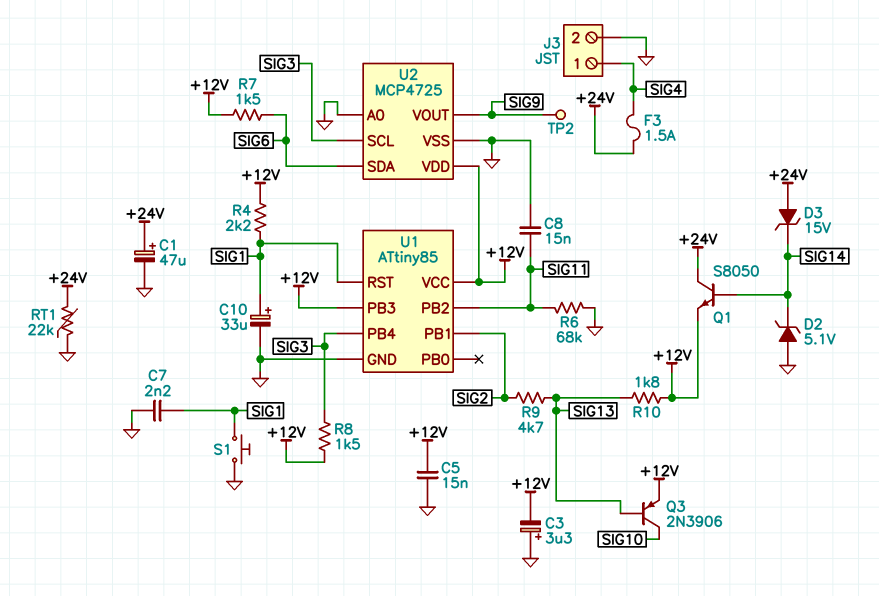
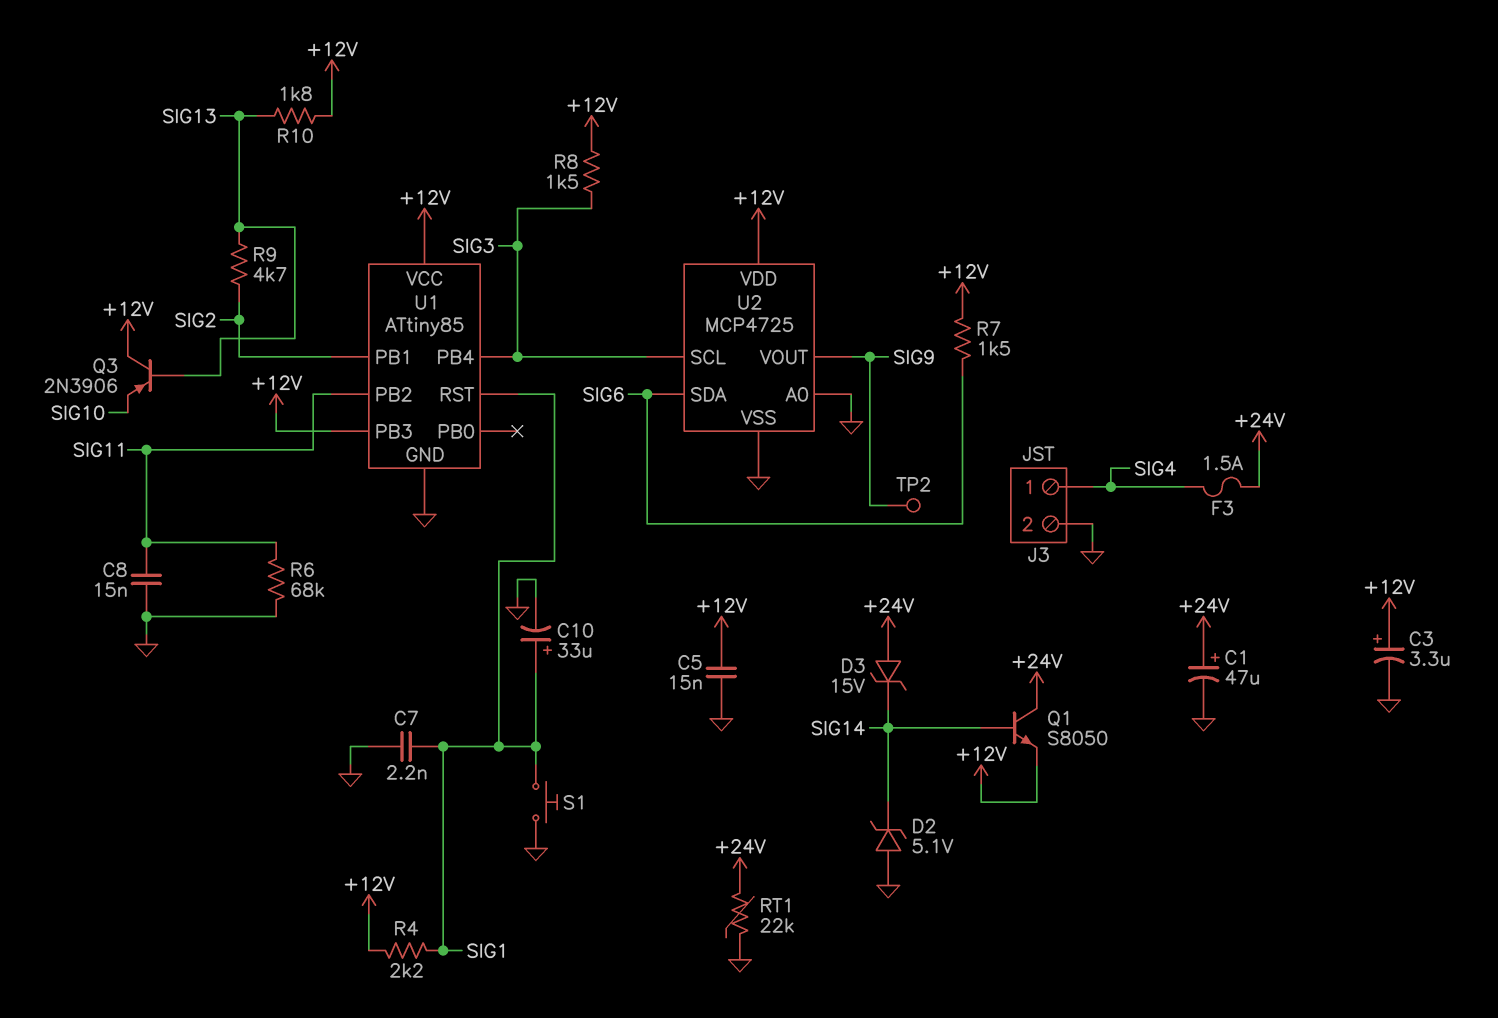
C3: 3.3uF (plus GND, minus +12V) -> 3.3uF (plus +12V, minus GND)
Q3: PNP 2N3906 (B SIG13, C SIG10, E +12V) -> PNP 2N3906 (B SIG13, C +12V, E SIG10)

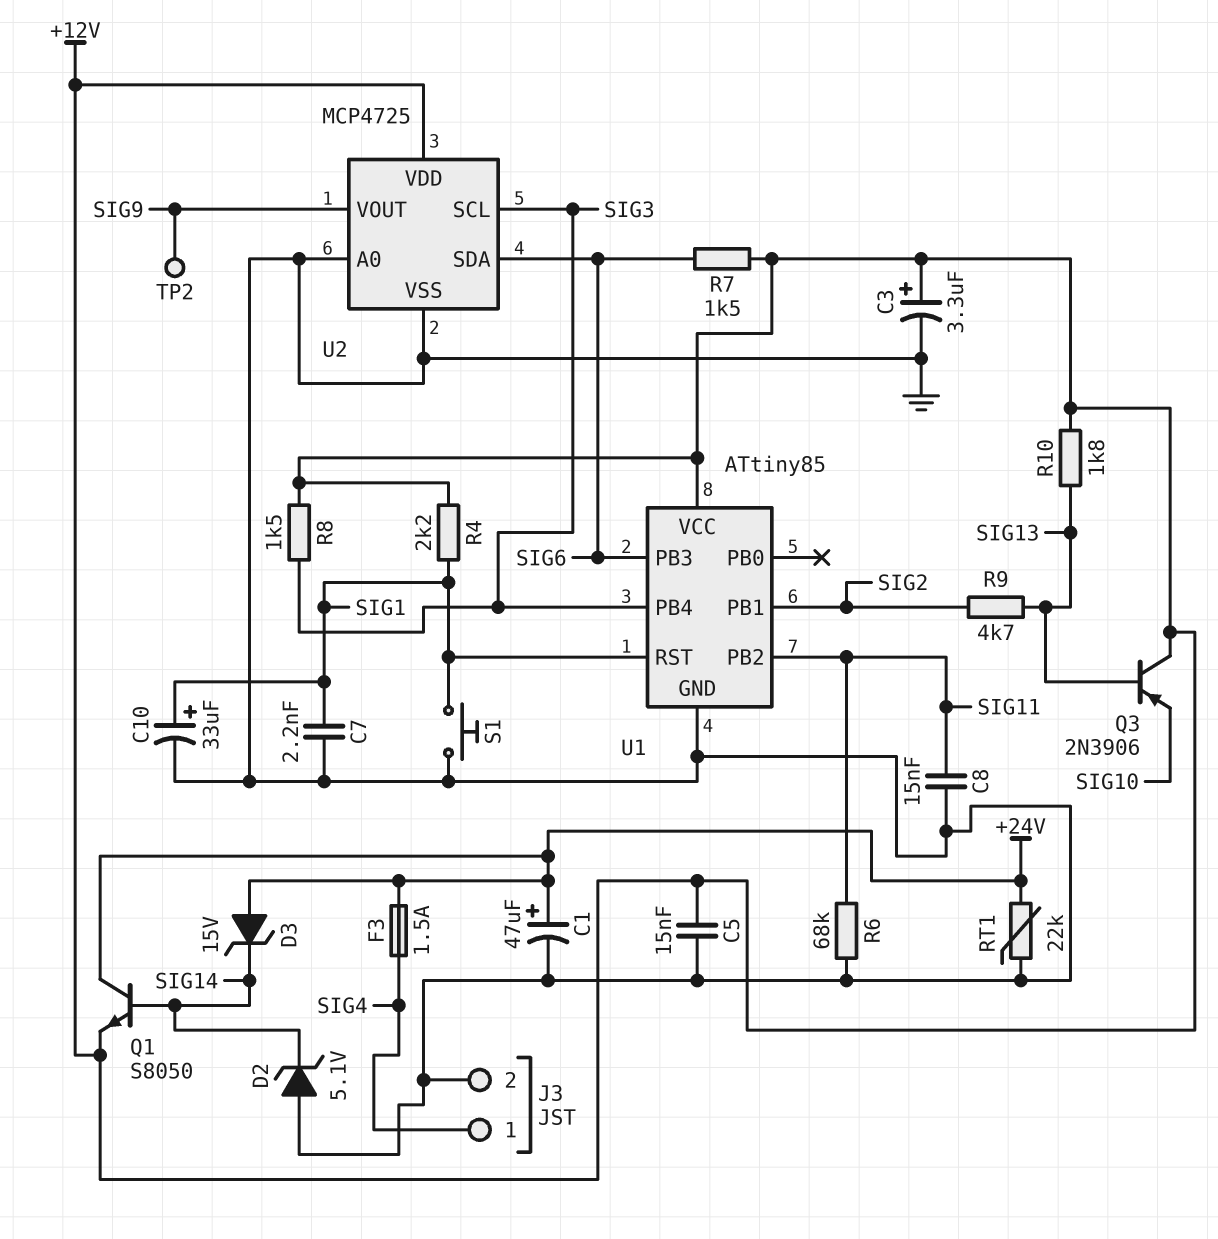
U1 pin PB3: +12V -> SIG6

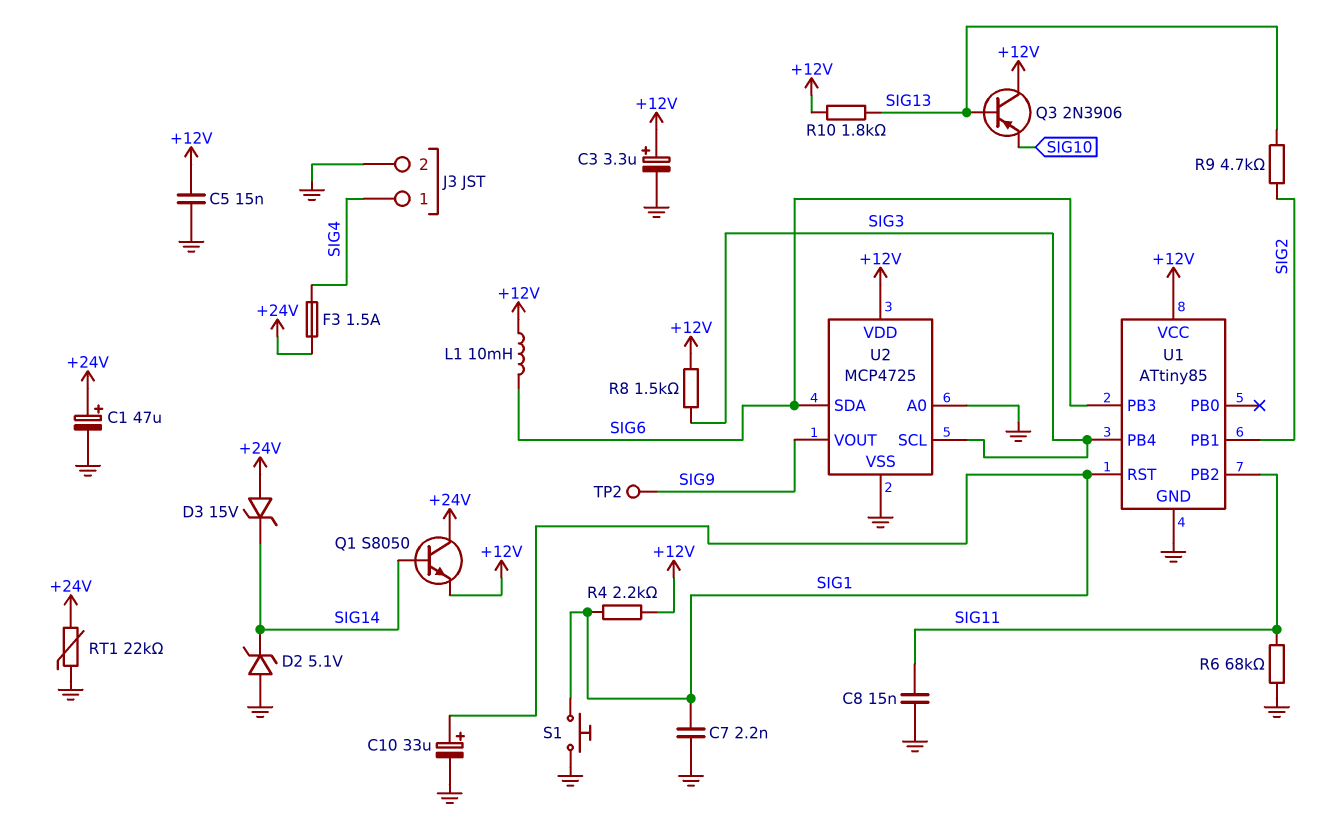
L1: none -> 10mH (+12V, SIG6)
R7: 1.5k (+12V, SIG6) -> none

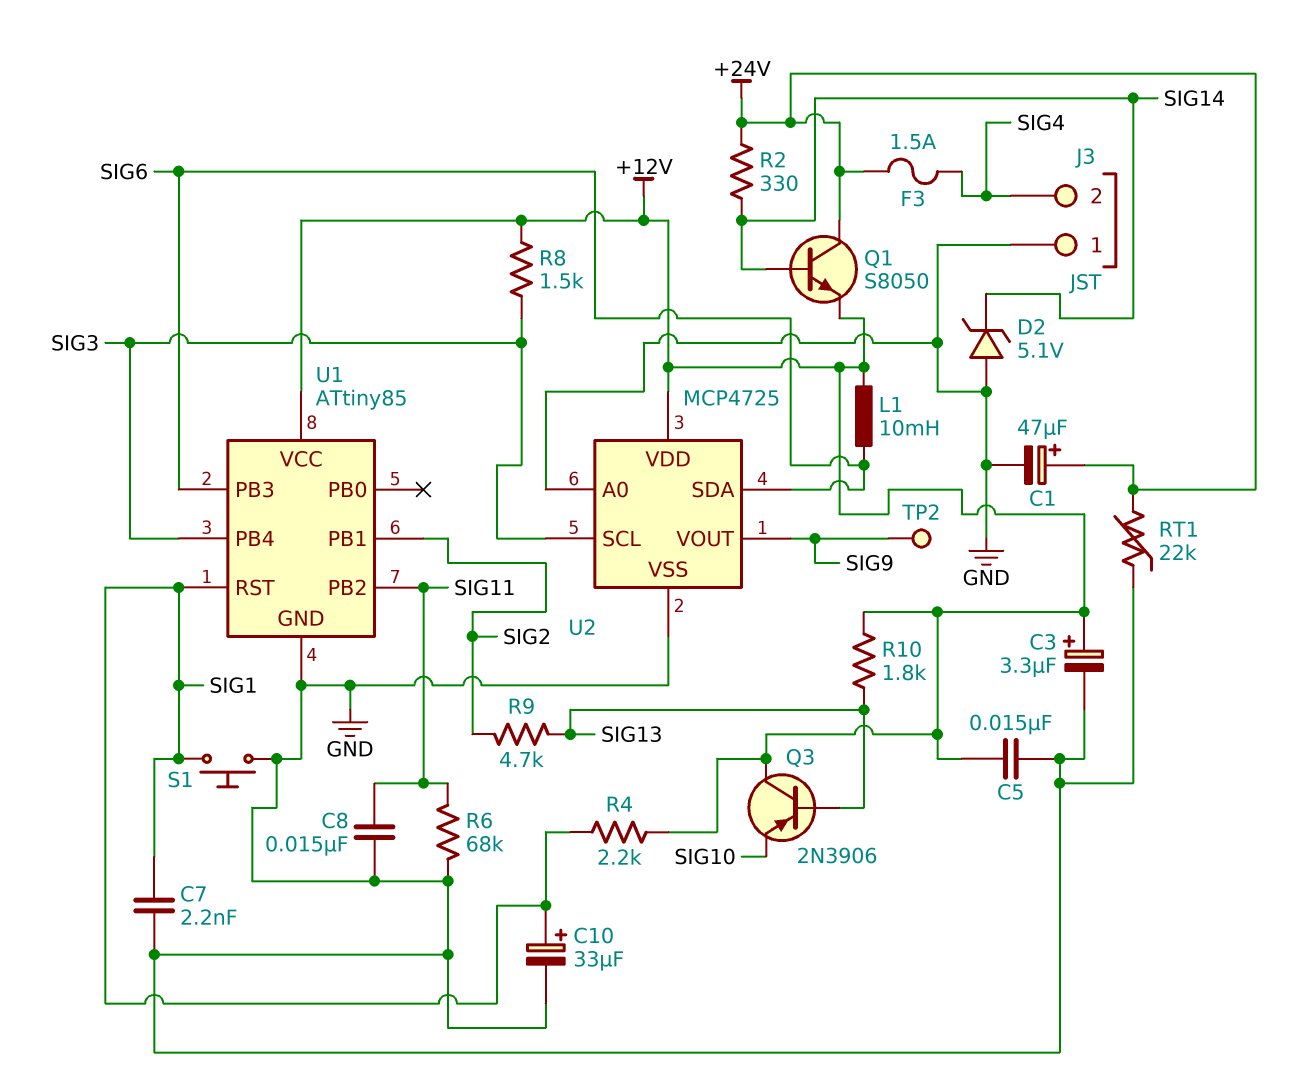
D3: zener 15V (A +24V, K SIG14) -> none
J3 pin 1: SIG4 -> GND
J3 pin 2: GND -> SIG4
R2: none -> 330 (+24V, SIG14)

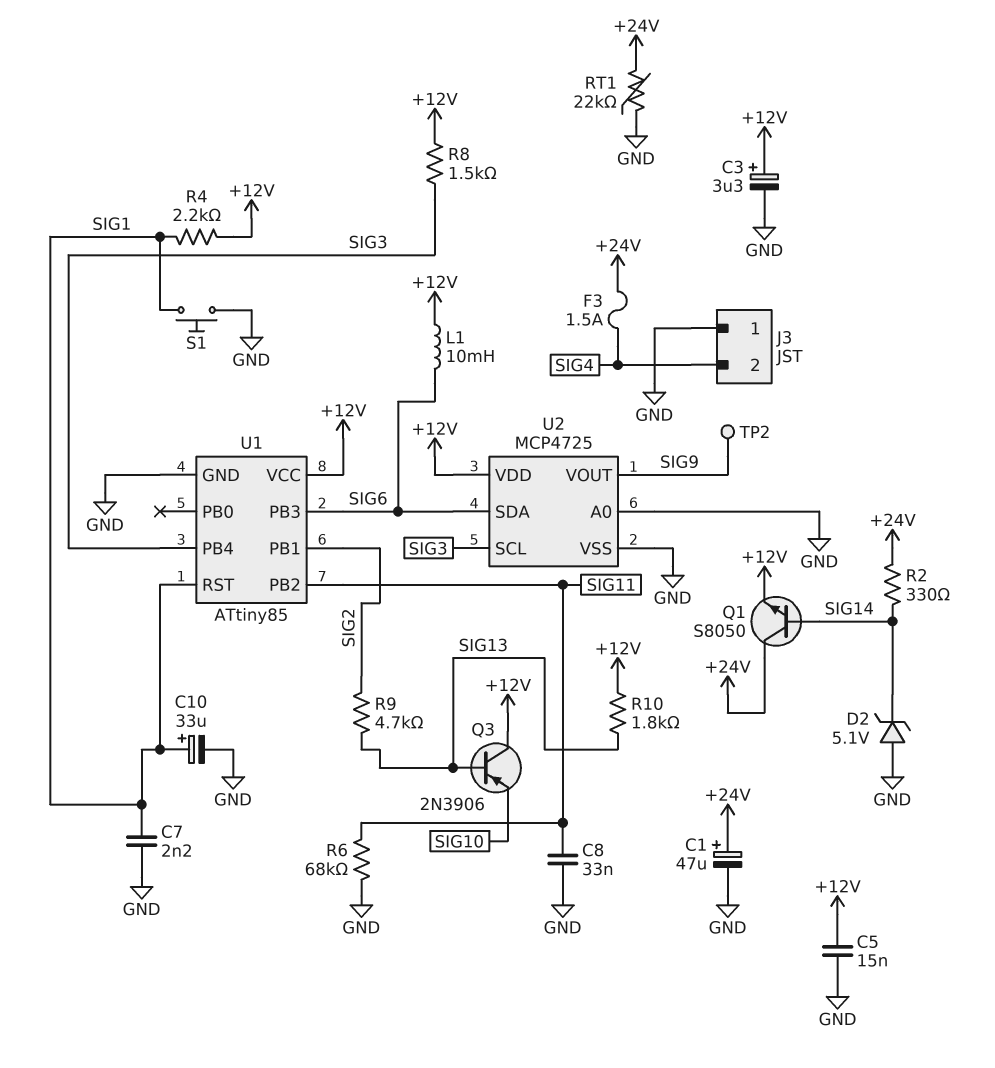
C8: 15nF (GND, SIG11) -> 33nF (GND, SIG11)

